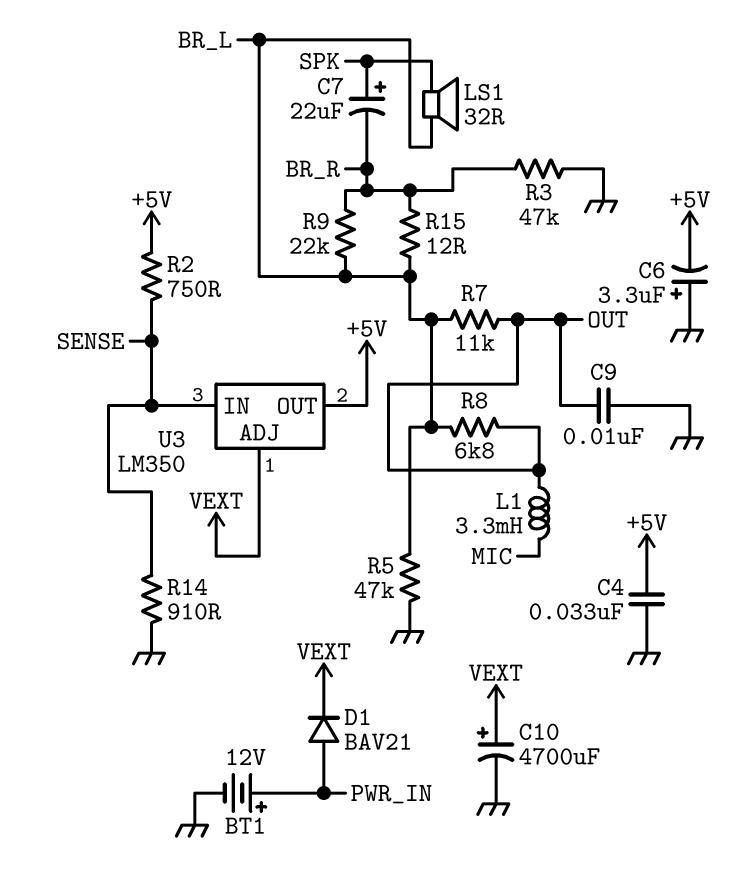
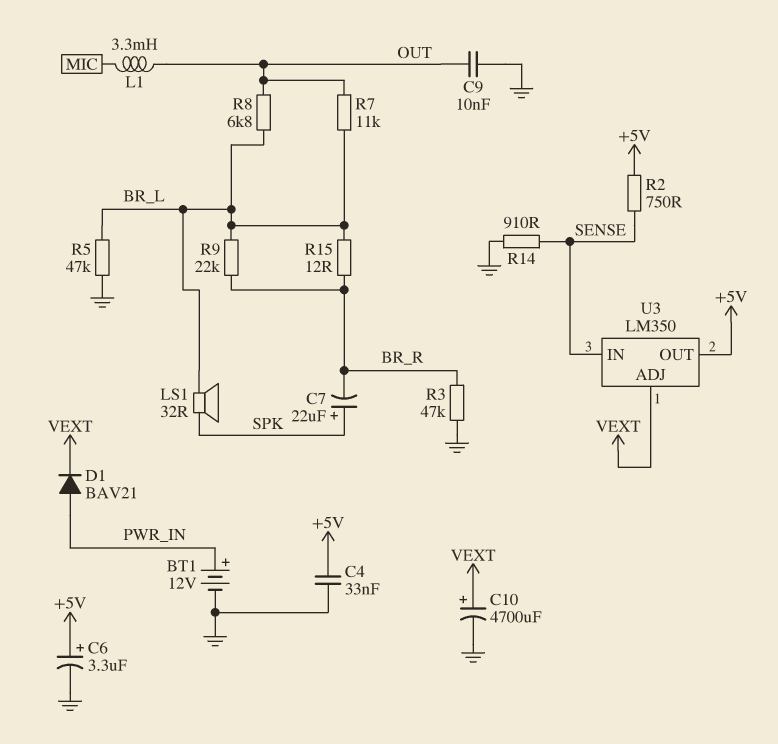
C6: 3.3uF (plus GND, minus +5V) -> 3.3uF (plus +5V, minus GND)

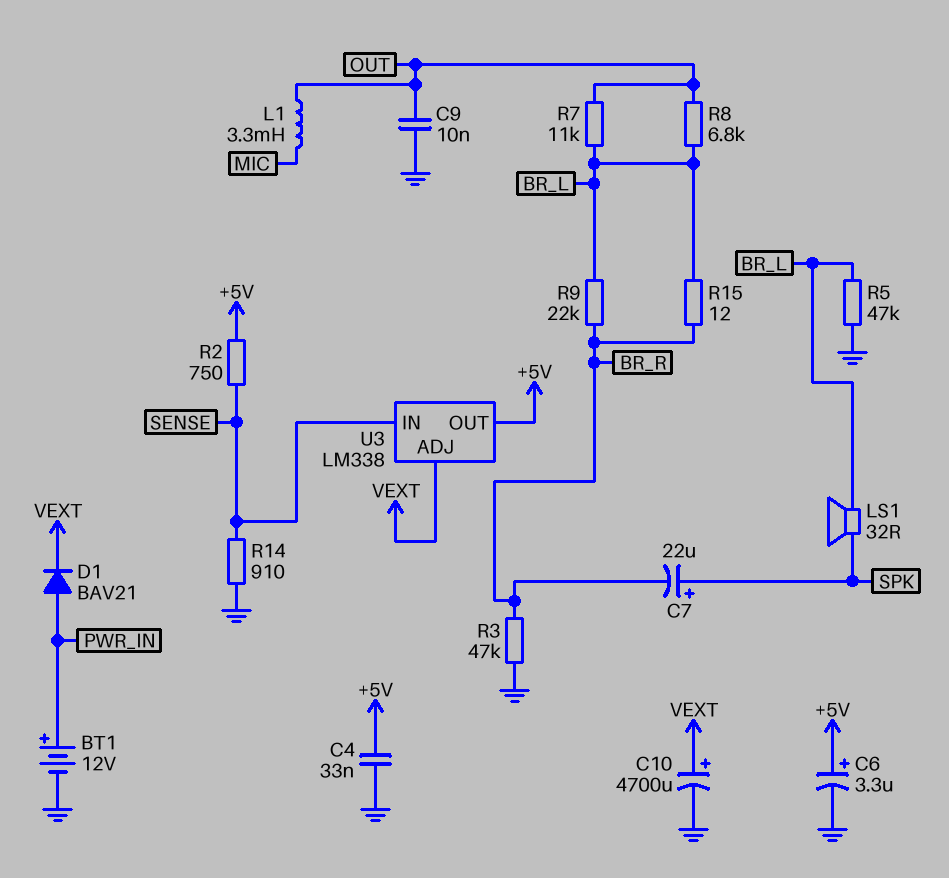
U3: LM350 -> LM338

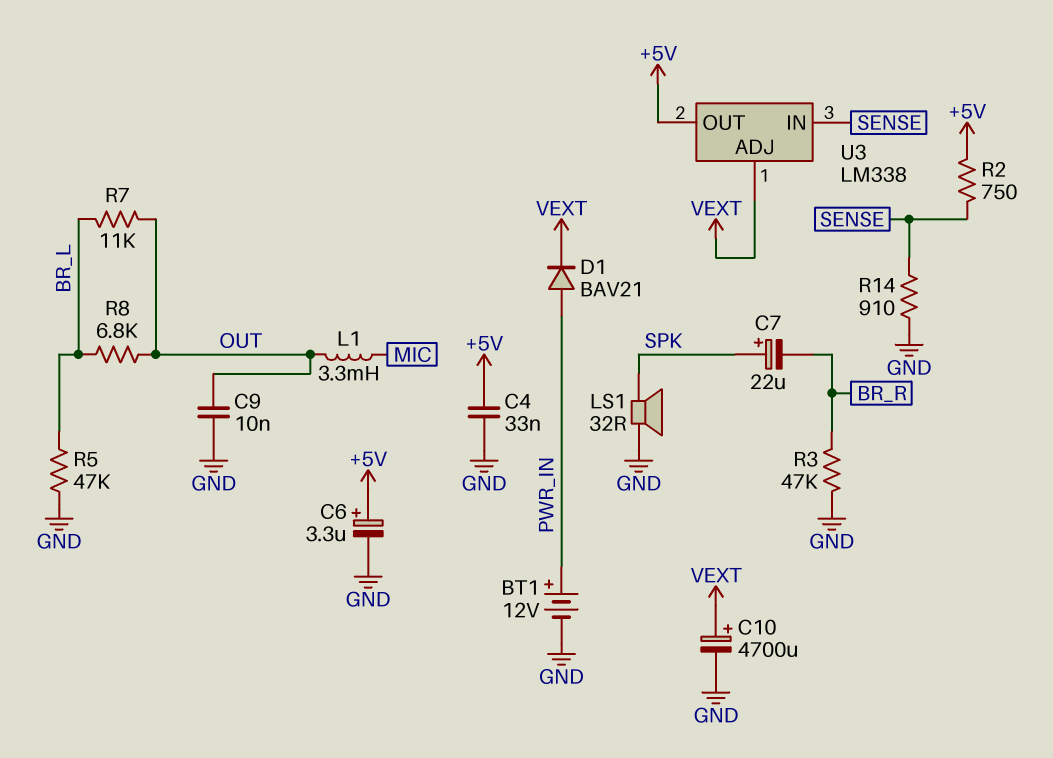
LS1: speaker 32R (BR_L, SPK) -> speaker 32R (GND, SPK)
R9: 22k (BR_L, BR_R) -> none
R15: 12 (BR_L, BR_R) -> none

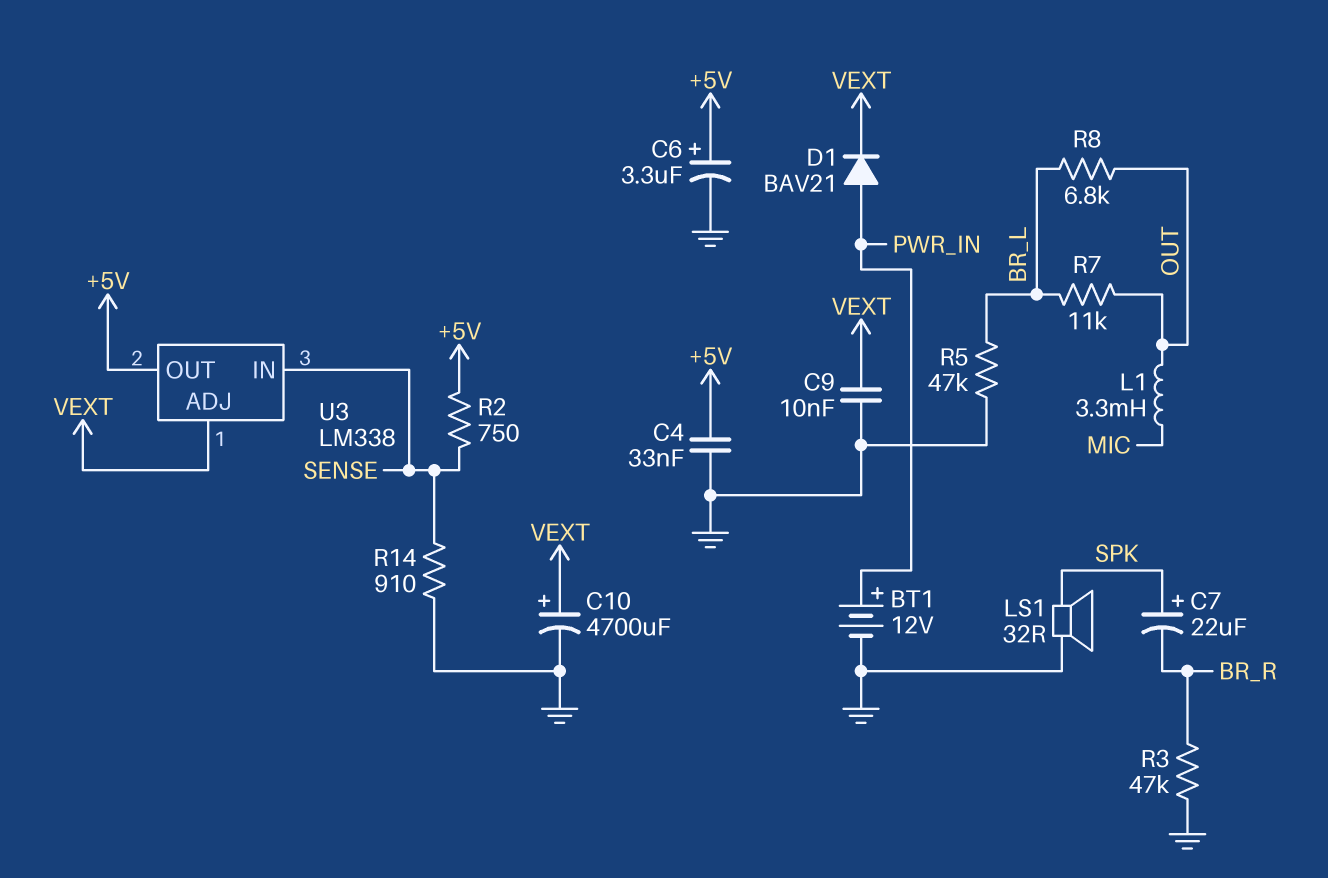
C9: 10nF (GND, OUT) -> 10nF (GND, VEXT)

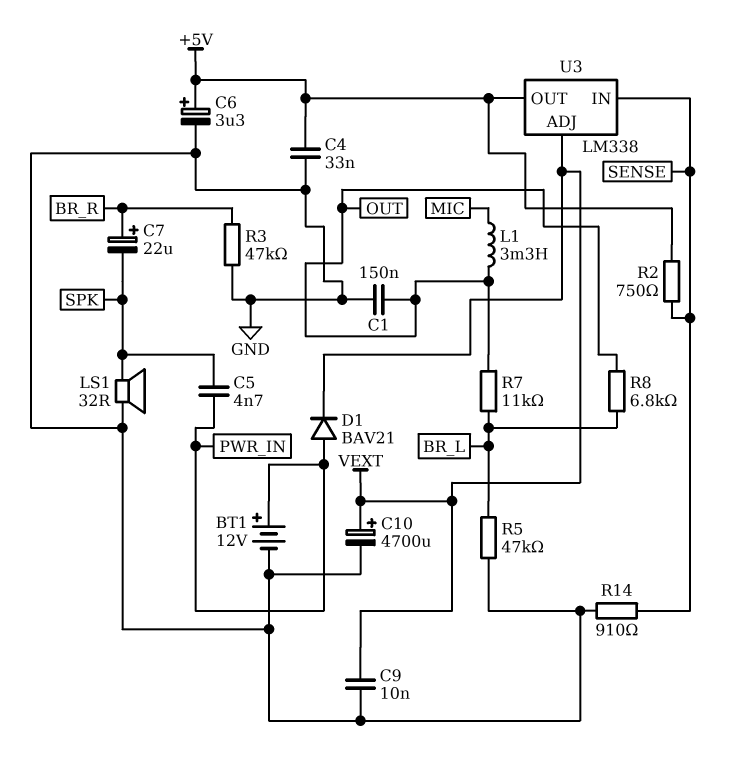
C1: none -> 150nF (GND, OUT)
C5: none -> 4.7nF (PWR_IN, SPK)
C7: 22uF (plus SPK, minus BR_R) -> 22uF (plus BR_R, minus SPK)

